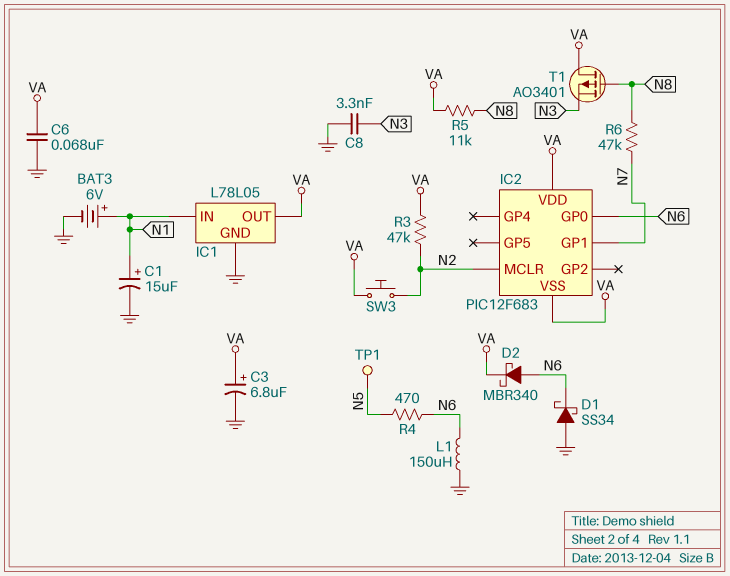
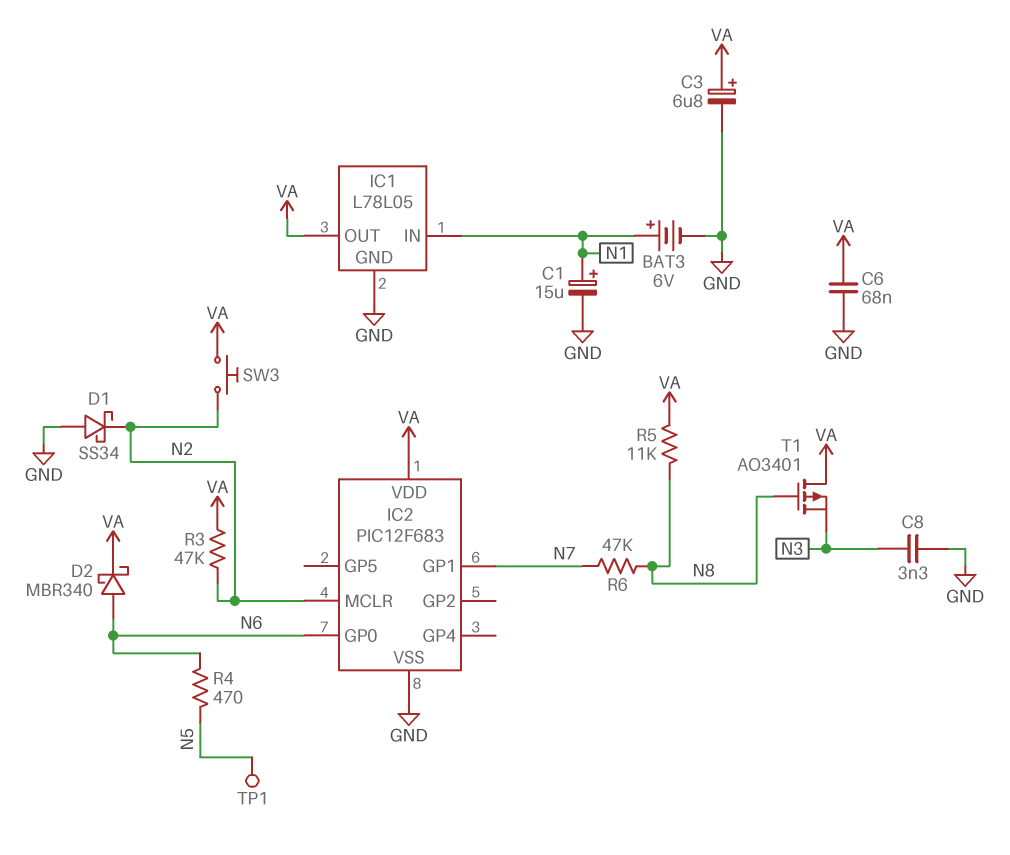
D1: schottky SS34 (A GND, K N6) -> schottky SS34 (A GND, K N2)
IC2 pin VSS: VA -> GND
L1: 150uH (GND, N6) -> none

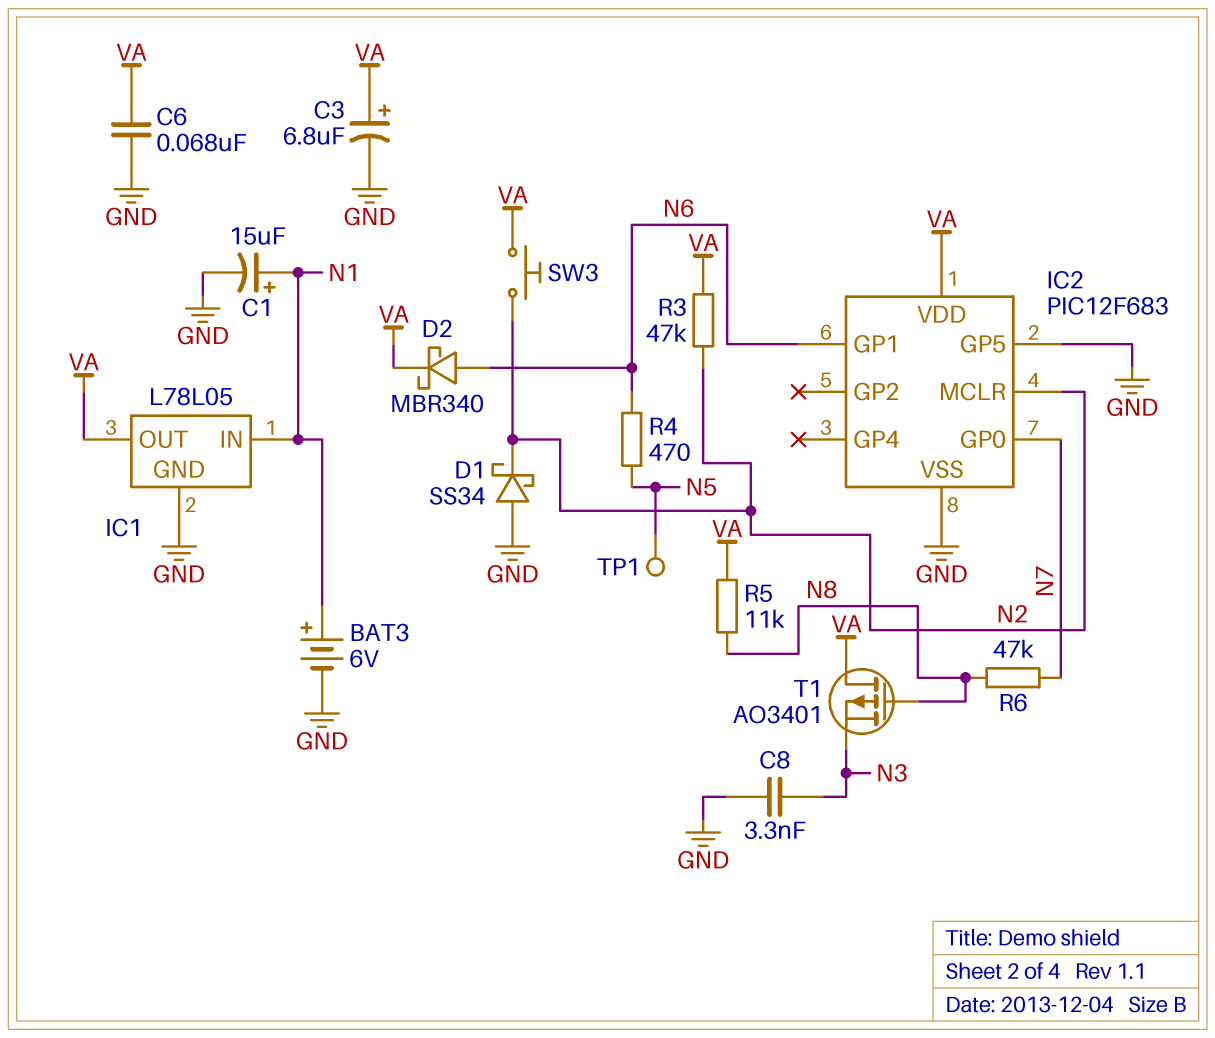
IC2 pin GP0: N6 -> N7
IC2 pin GP1: N7 -> N6
IC2 pin GP5: none -> GND

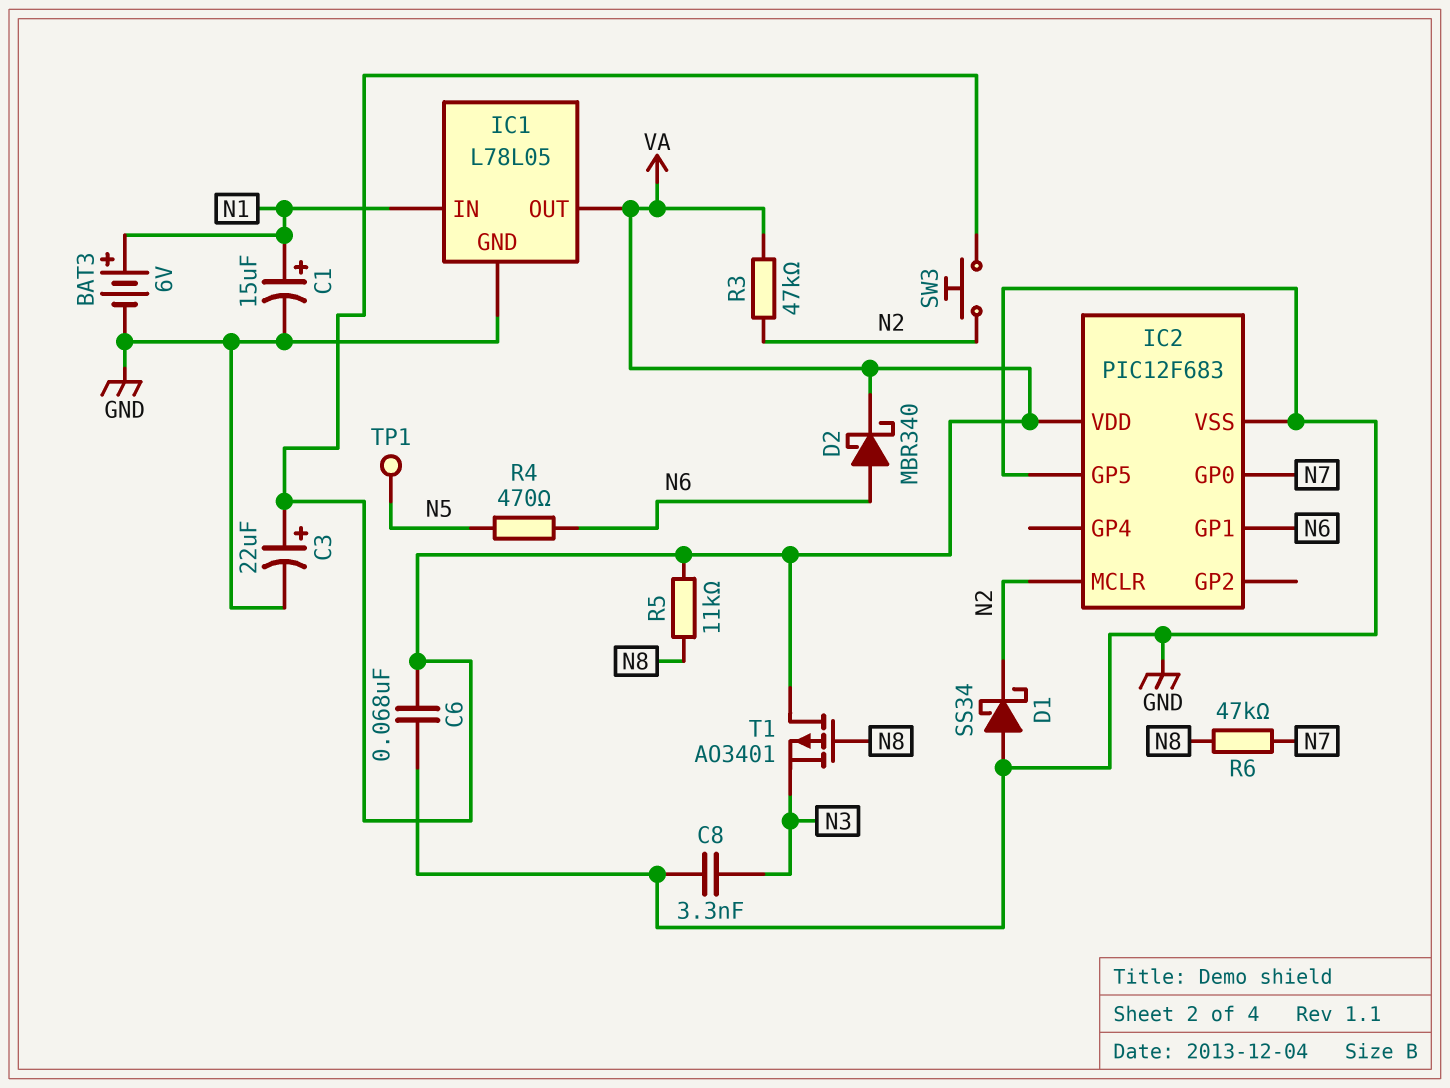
C3: 6.8uF (plus VA, minus GND) -> 22uF (plus VA, minus GND)

